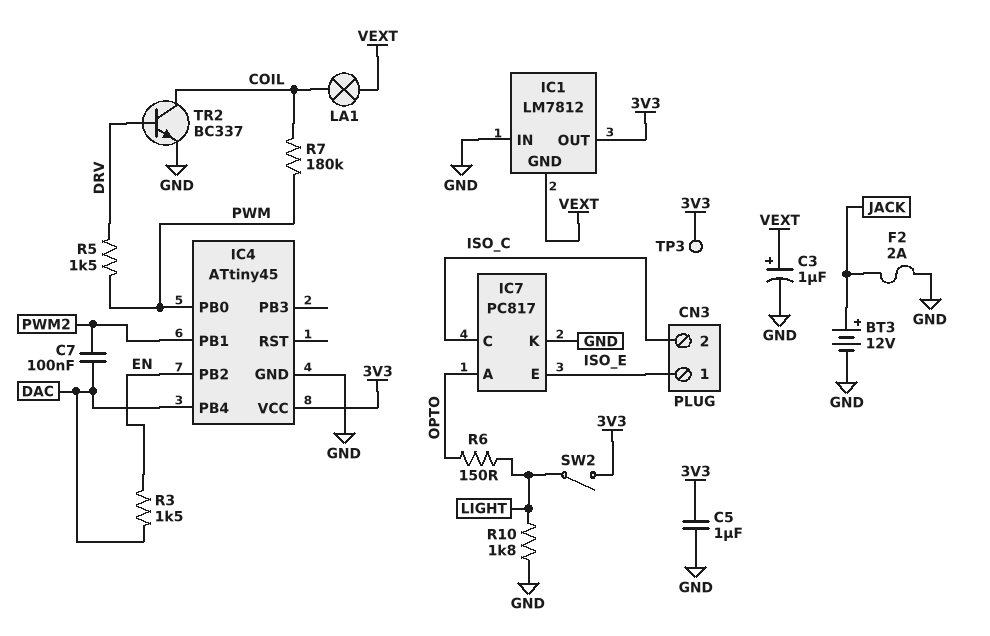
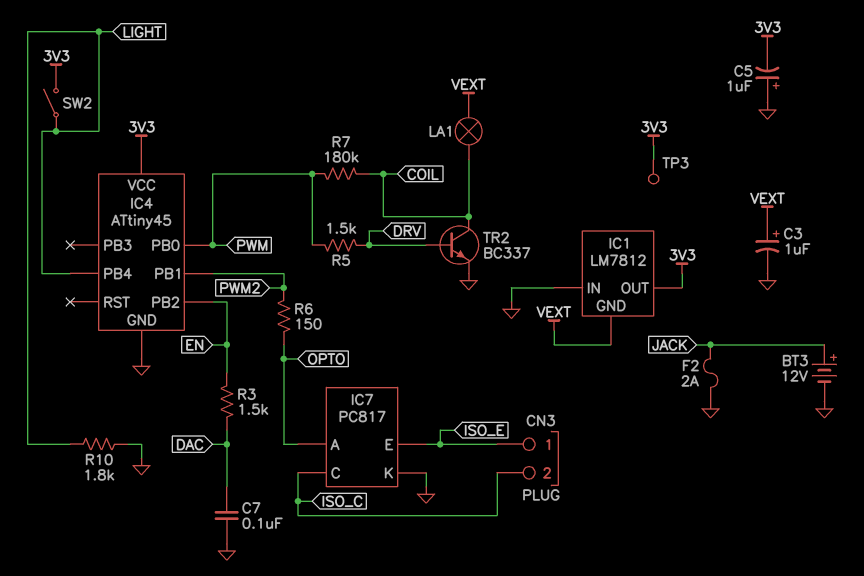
C5: 1uF (3V3, GND) -> 1uF (plus GND, minus 3V3)
C7: 100nF (DAC, PWM2) -> 100nF (DAC, GND)
IC4 pin PB4: DAC -> LIGHT
R6: 150 (LIGHT, OPTO) -> 150 (OPTO, PWM2)

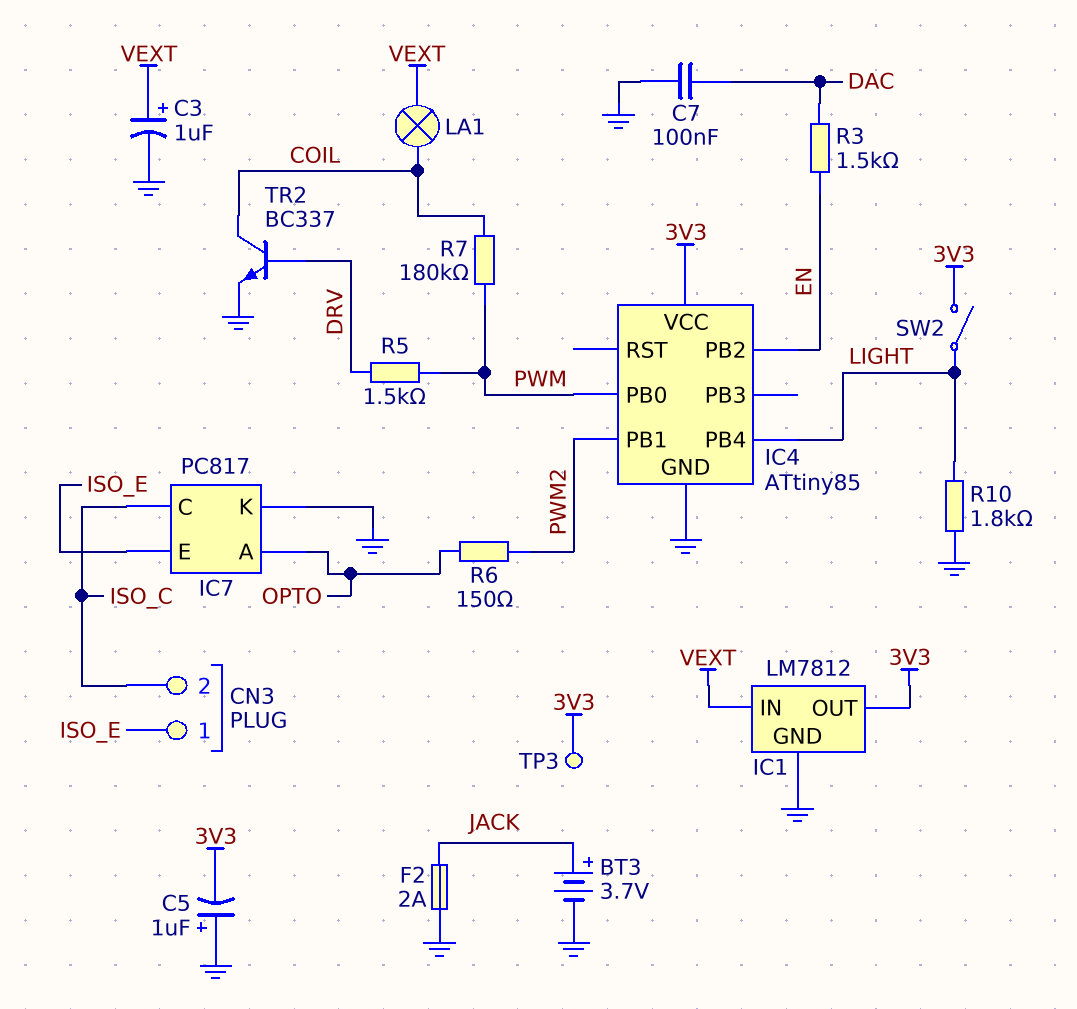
BT3: 12V (plus JACK, minus GND) -> 3.7V (plus JACK, minus GND)
IC1 pin GND: VEXT -> GND
IC1 pin IN: GND -> VEXT
IC4: ATtiny45 -> ATtiny85

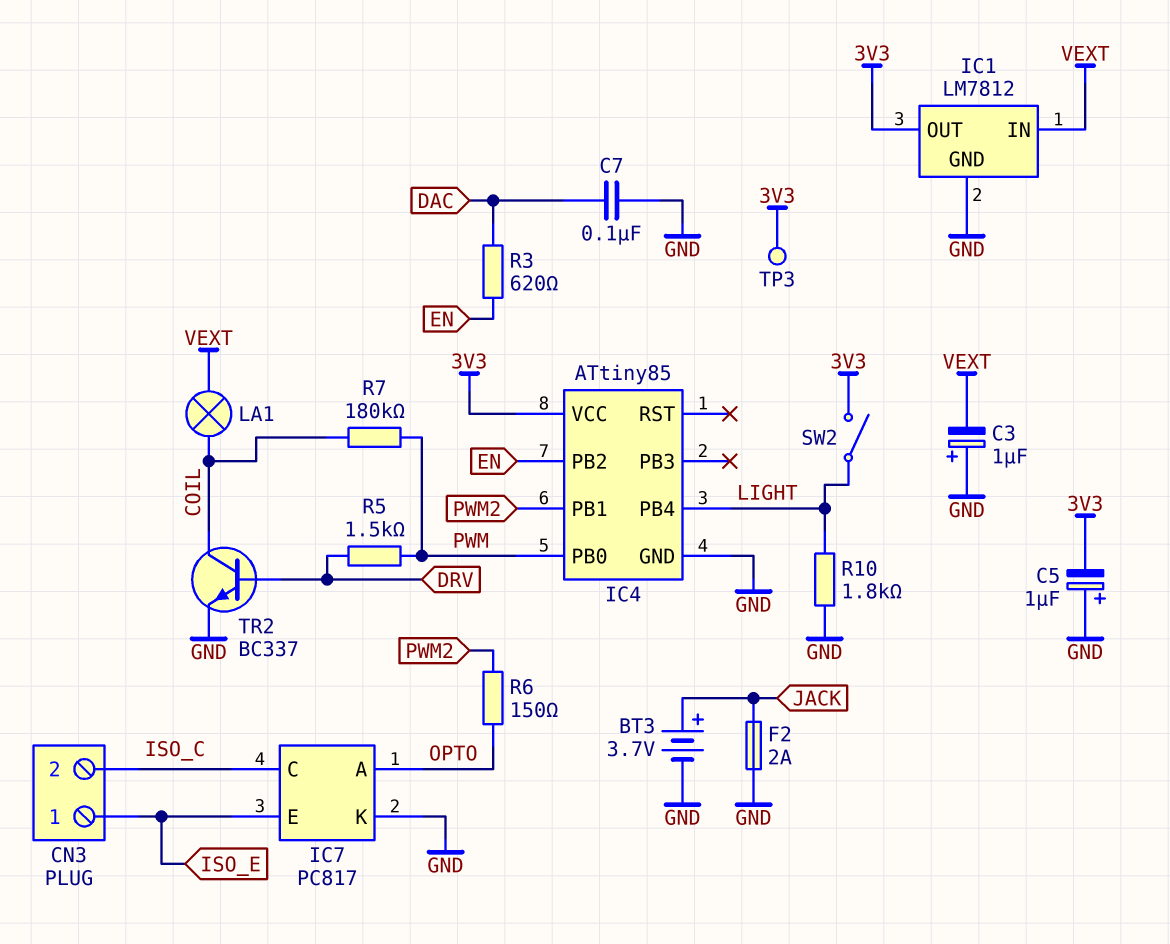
C3: 1uF (plus VEXT, minus GND) -> 1uF (plus GND, minus VEXT)
R3: 1.5k (DAC, EN) -> 620 (DAC, EN)

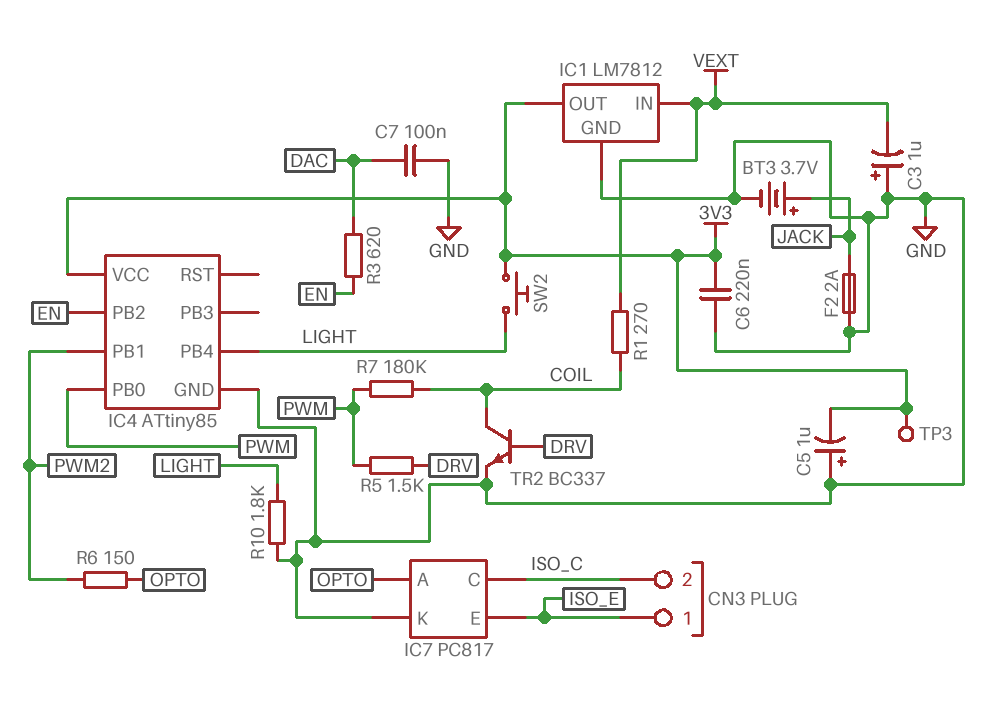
C6: none -> 220nF (3V3, GND)
LA1: lamp (COIL, VEXT) -> none
R1: none -> 270 (COIL, VEXT)
SW2: switch (3V3, LIGHT) -> button (3V3, LIGHT)

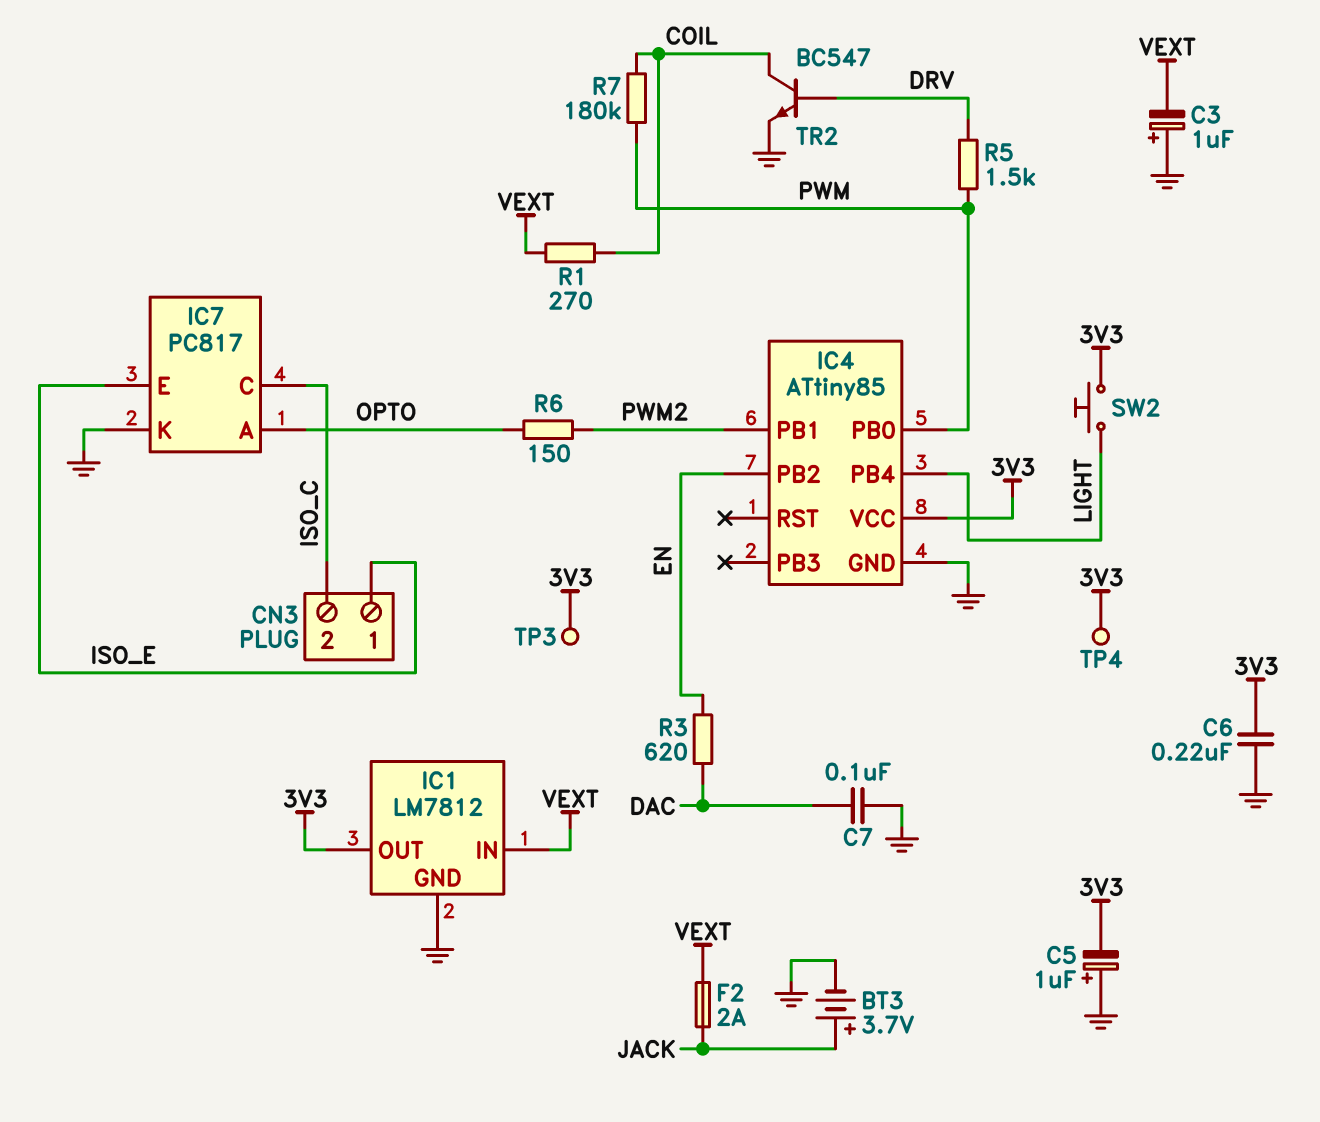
F2: 2A (GND, JACK) -> 2A (JACK, VEXT)
R10: 1.8k (GND, LIGHT) -> none
TP4: none -> test point (3V3)
TR2: NPN BC337 (B DRV, C COIL, E GND) -> NPN BC547 (B DRV, C COIL, E GND)

